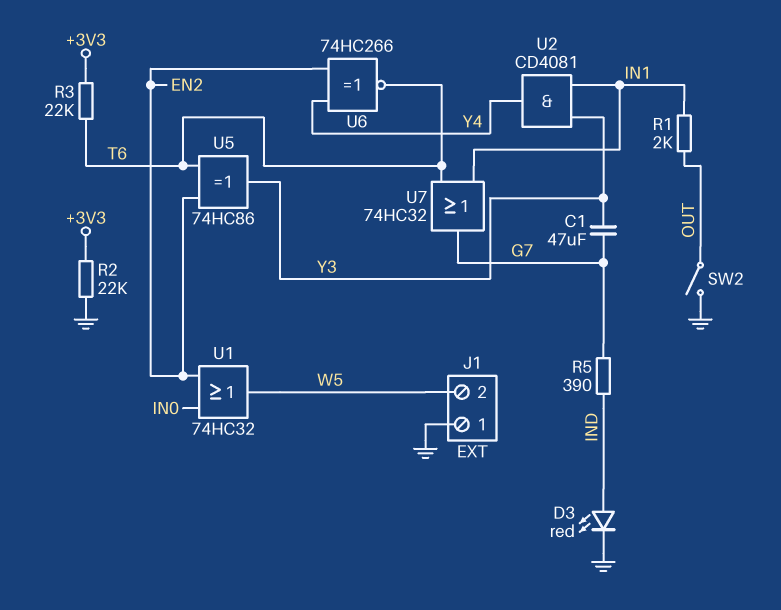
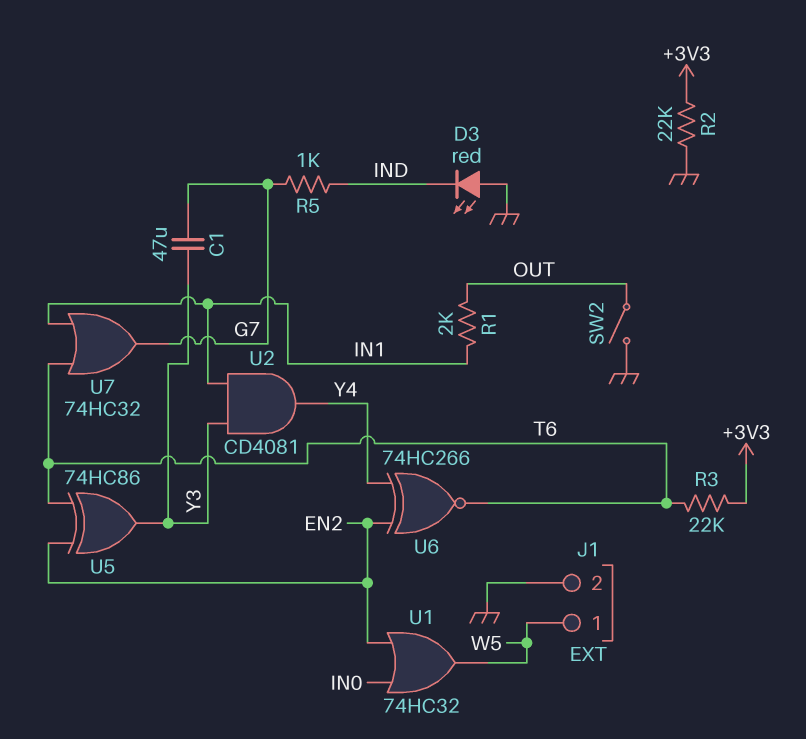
D3: LED red (A IND, K GND) -> LED red (A GND, K IND)
J1 pin 1: GND -> W5
J1 pin 2: W5 -> GND
R5: 390 (G7, IND) -> 1k (G7, IND)

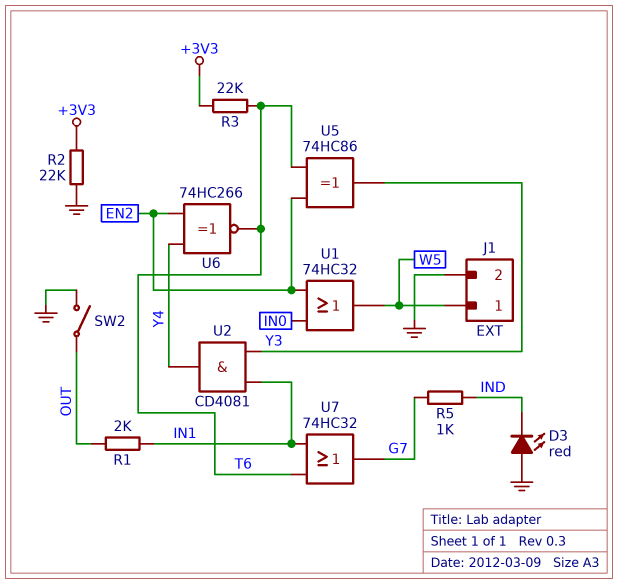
C1: 47uF (G7, Y3) -> none

